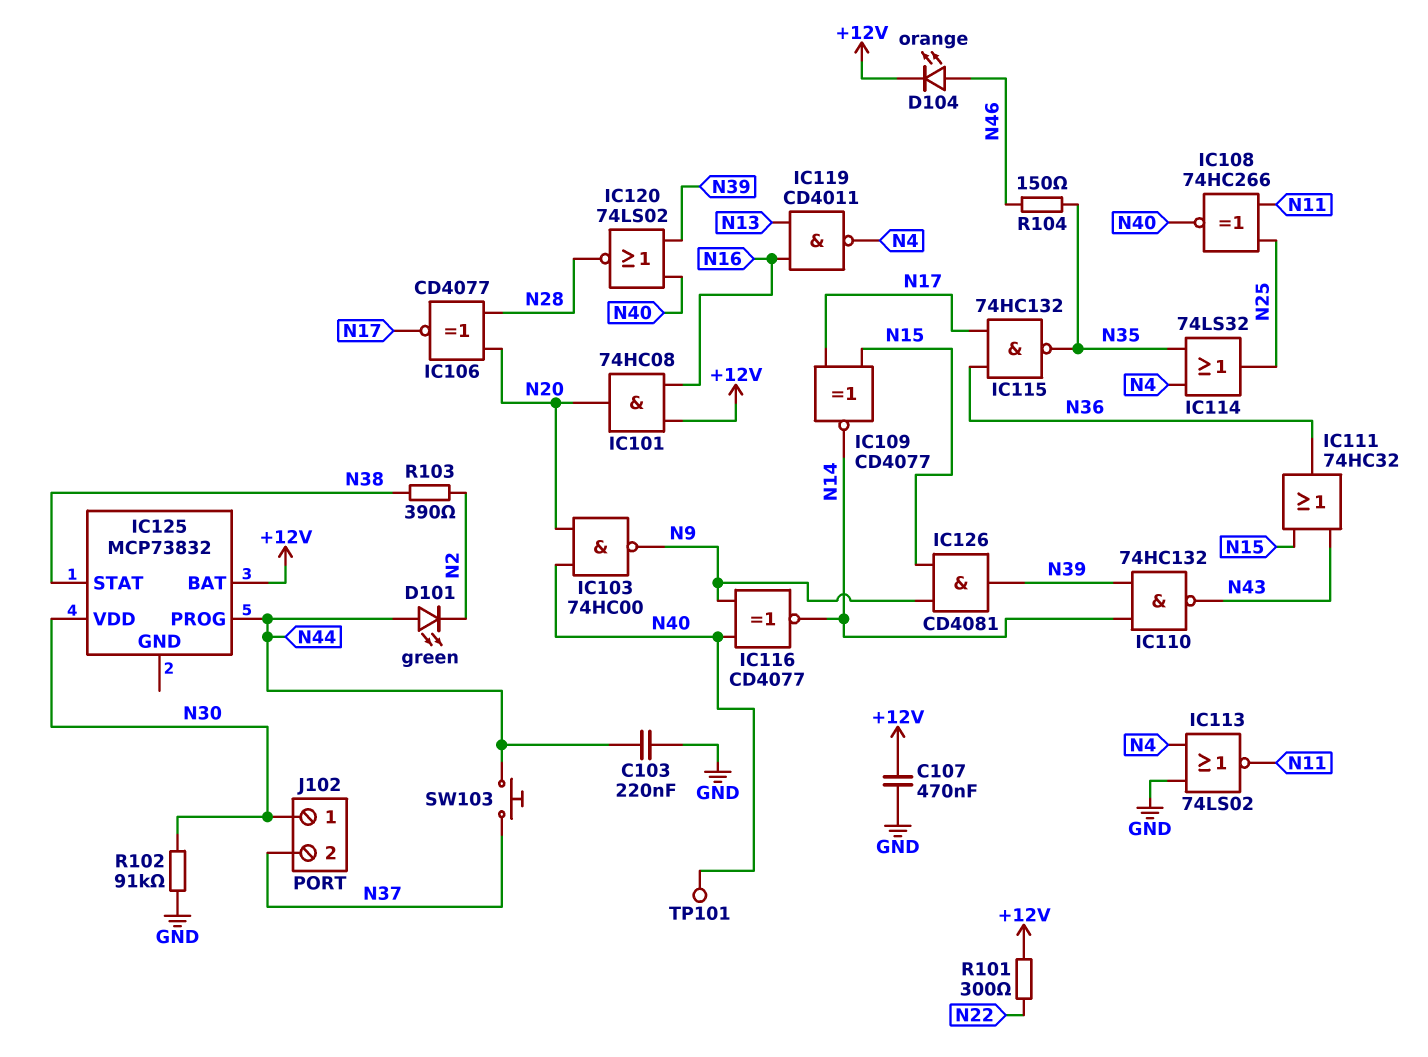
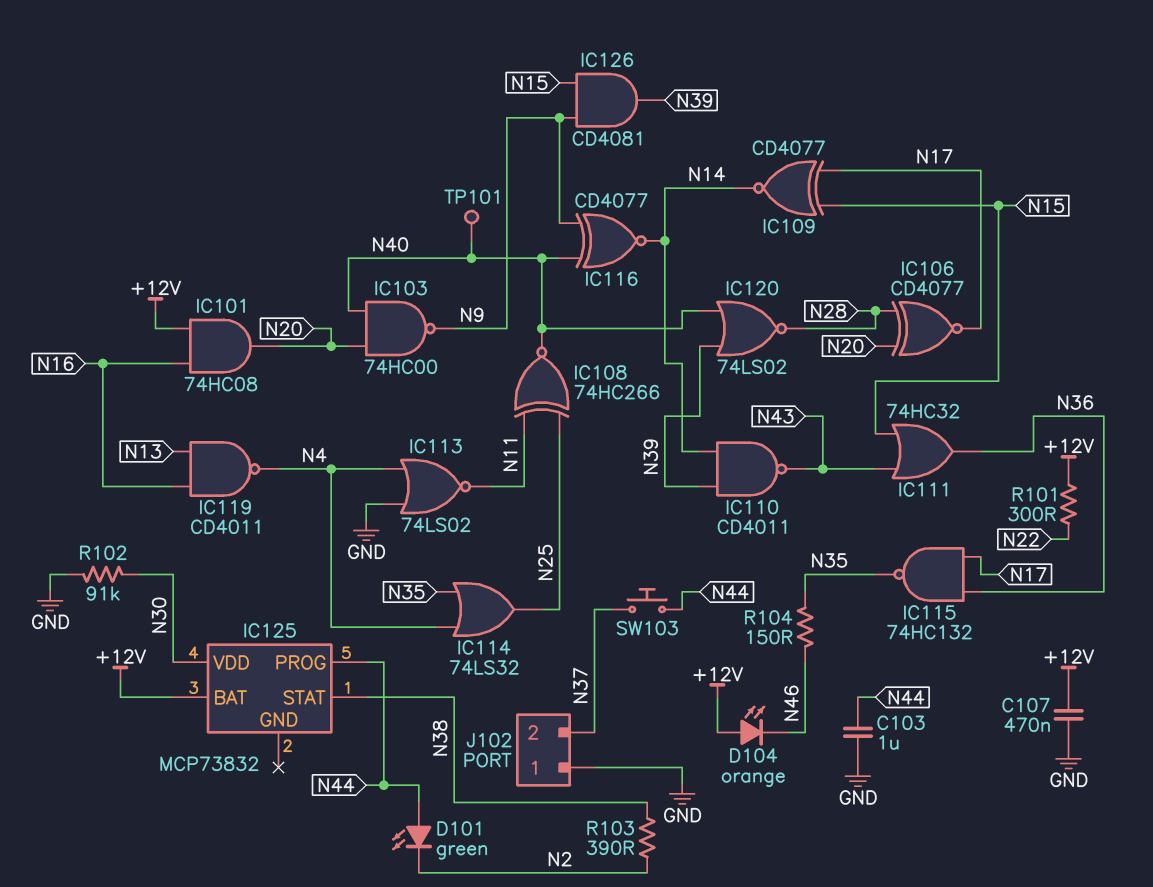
C103: 220nF (GND, N44) -> 1uF (GND, N44)
D104: LED orange (A N46, K +12V) -> LED orange (A +12V, K N46)
IC110: NAND 74HC132 (in N14, in N39, out N43) -> NAND CD4011 (in N14, in N39, out N43)
J102 pin 1: N30 -> GND

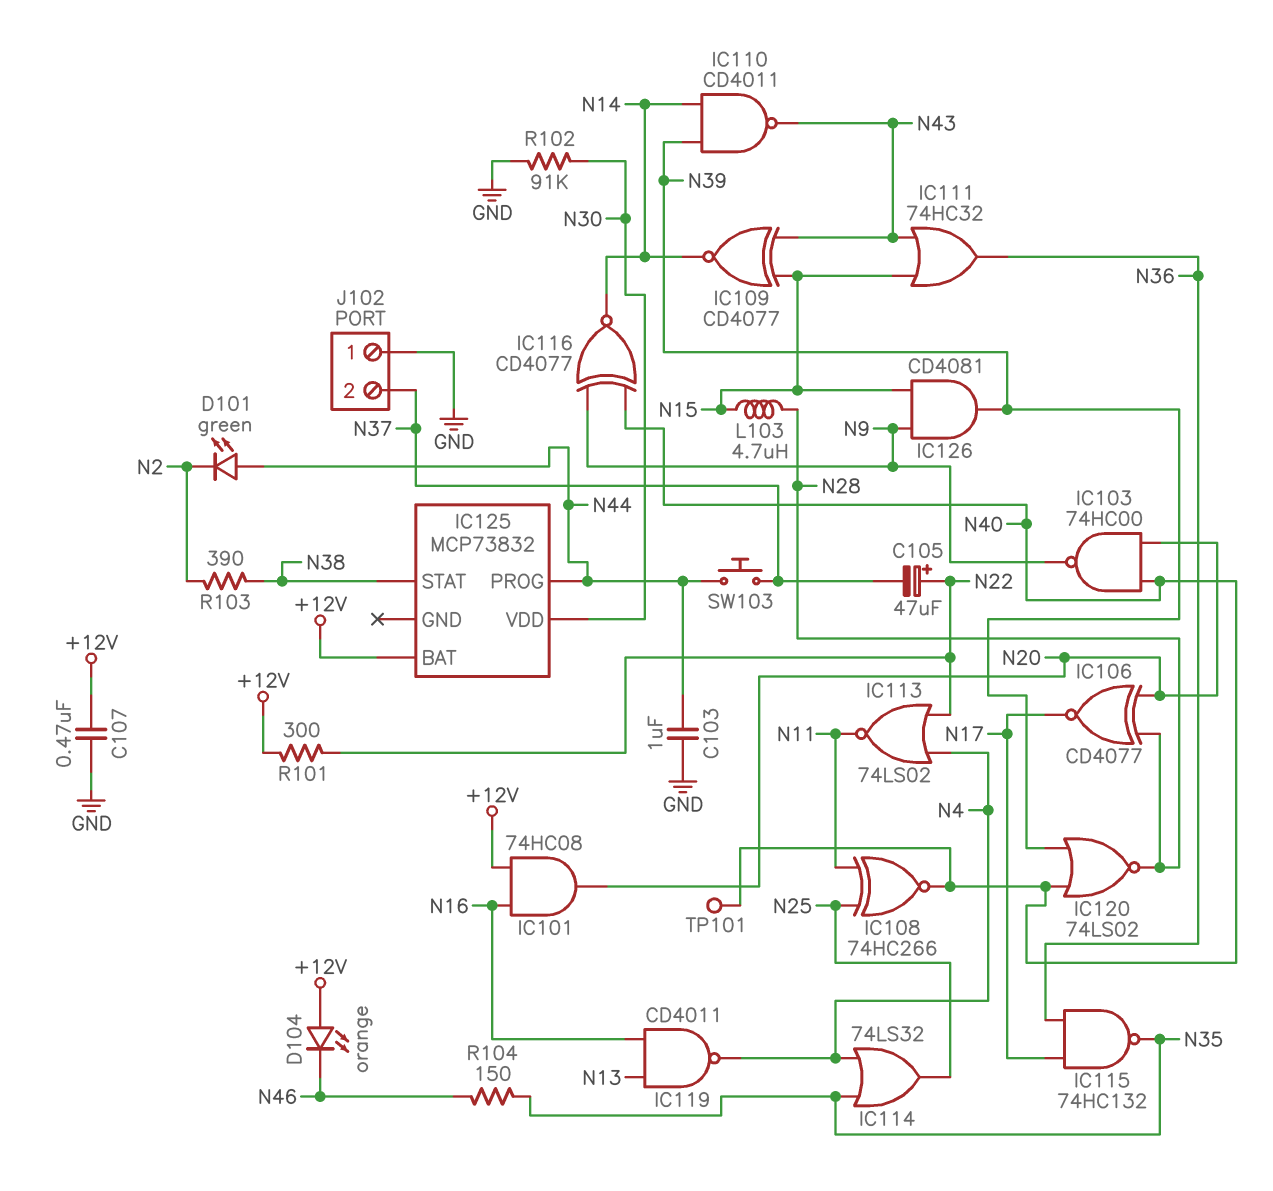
C105: none -> 47uF (plus N22, minus N37)
IC109: XNOR CD4077 (in N15, in N17, out N14) -> XNOR CD4077 (in N15, in N43, out N14)
IC113: NOR 74LS02 (in GND, in N4, out N11) -> NOR 74LS02 (in N4, in N22, out N11)
L103: none -> 4.7uH (N15, N28)

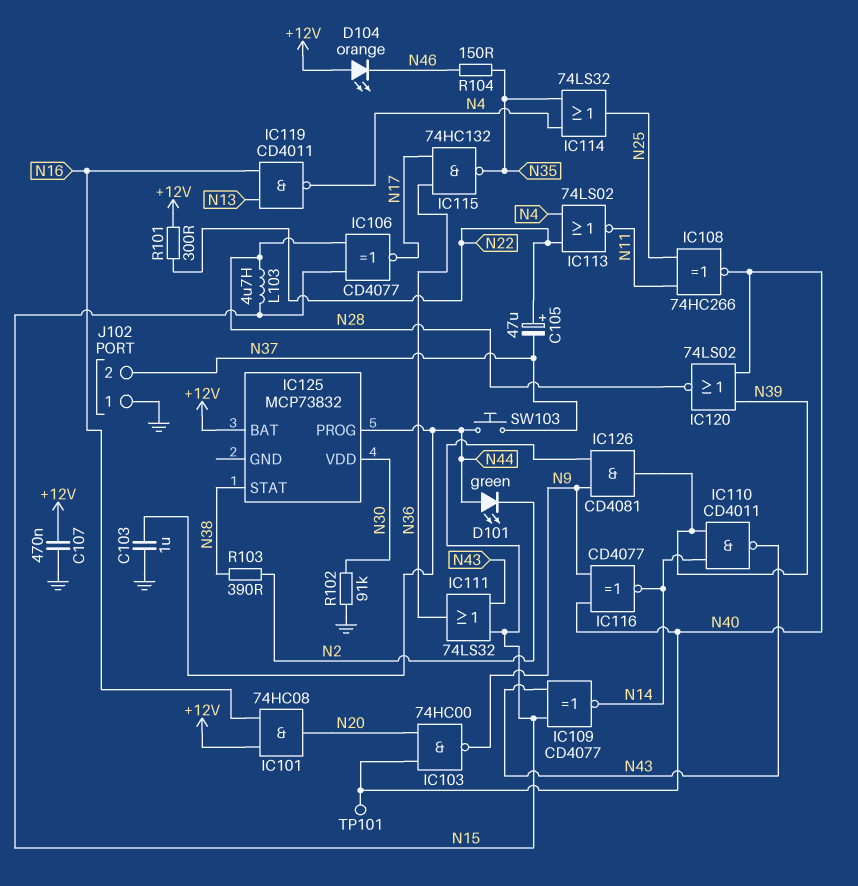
IC106: XNOR CD4077 (in N20, in N28, out N17) -> XNOR CD4077 (in N15, in N28, out N17)
IC111: OR 74HC32 (in N15, in N43, out N36) -> OR 74LS32 (in N15, in N43, out N36)

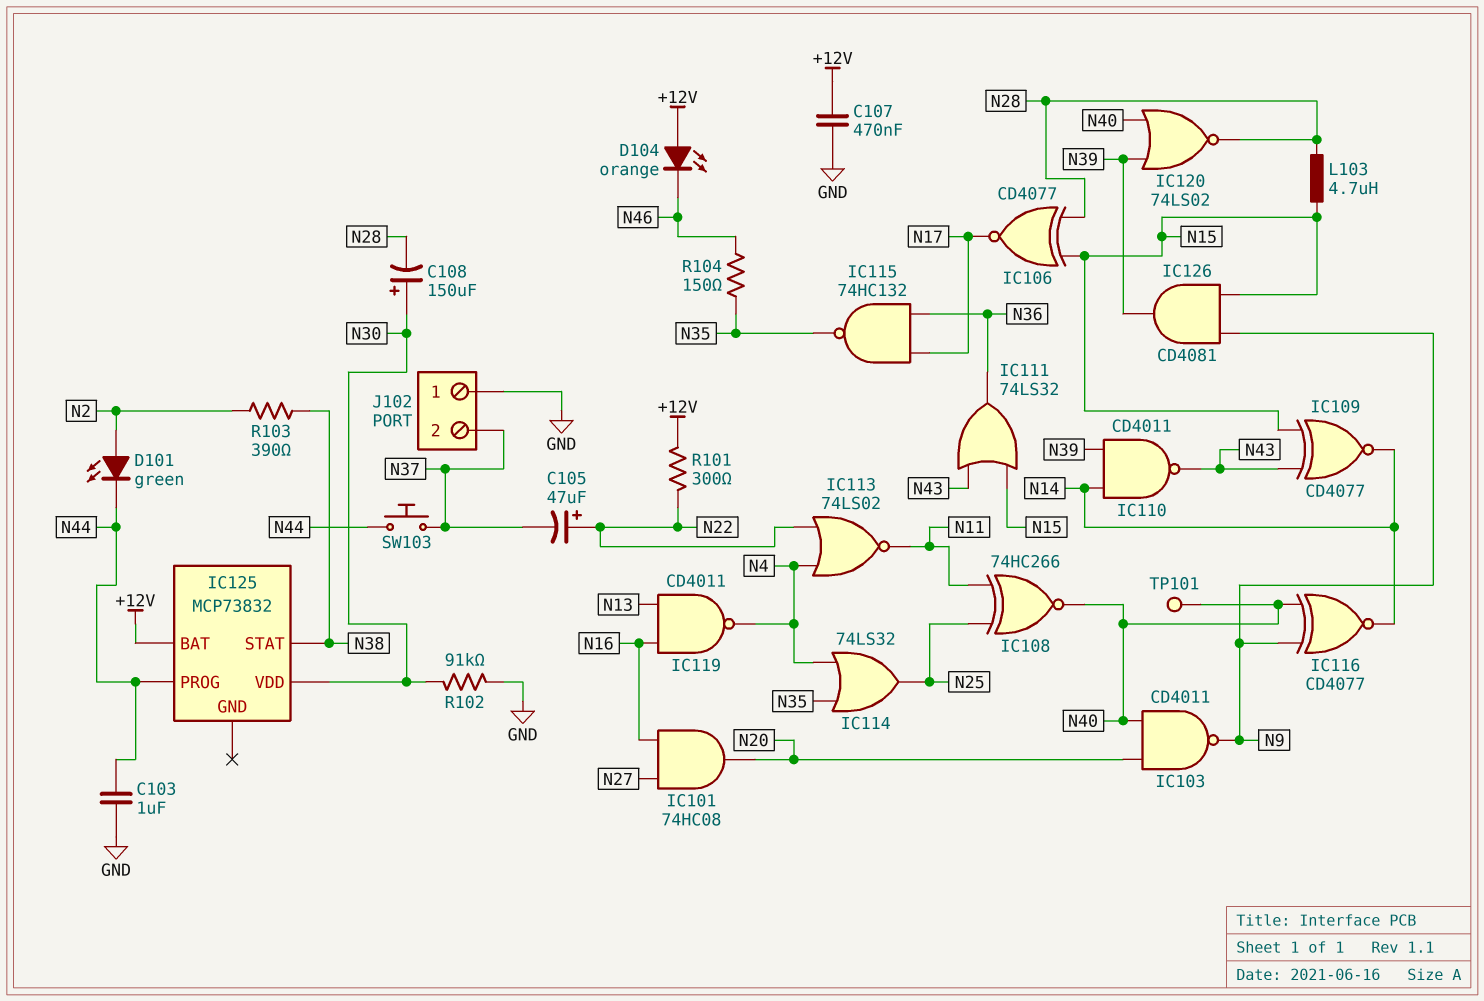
C108: none -> 150uF (plus N30, minus N28)
D101: LED green (A N44, K N2) -> LED green (A N2, K N44)
IC101: AND 74HC08 (in +12V, in N16, out N20) -> AND 74HC08 (in N16, in N27, out N20)
IC103: NAND 74HC00 (in N20, in N40, out N9) -> NAND CD4011 (in N20, in N40, out N9)

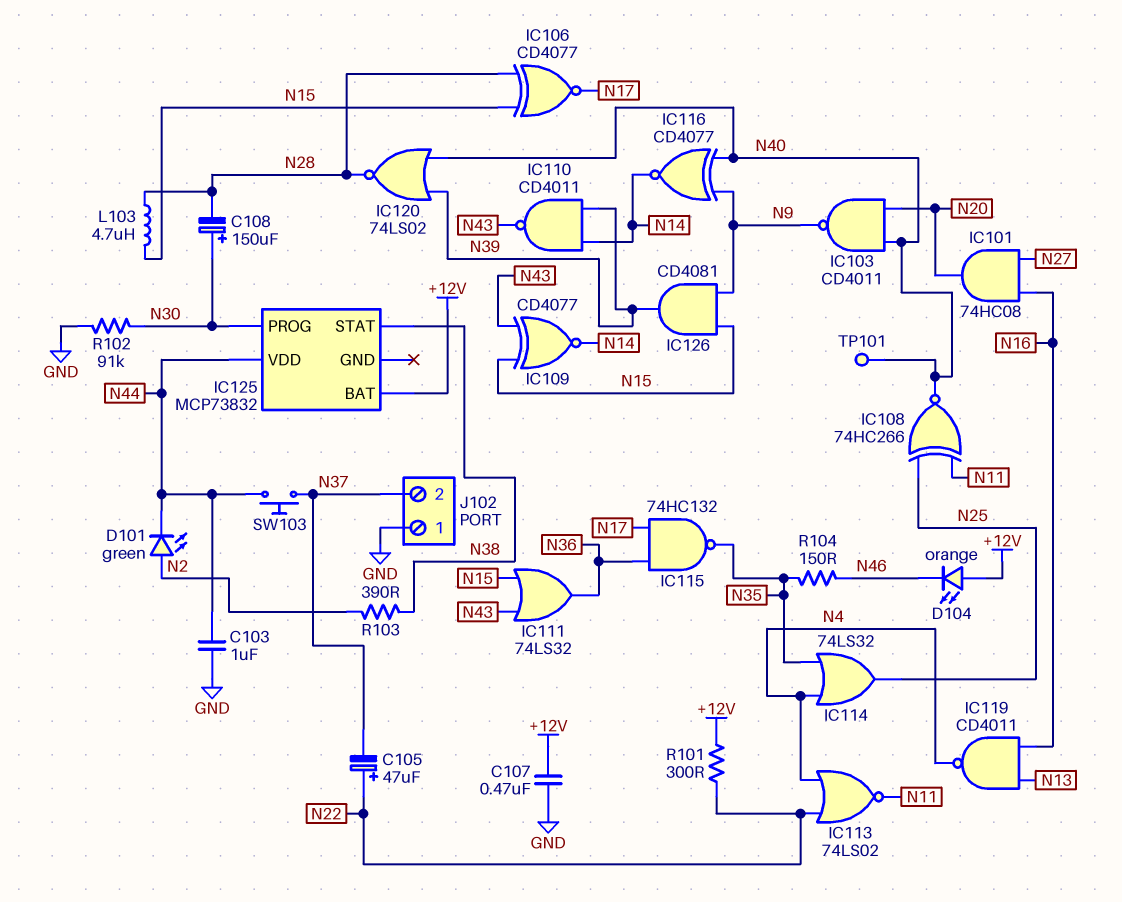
IC125 pin PROG: N44 -> N30
IC125 pin VDD: N30 -> N44

